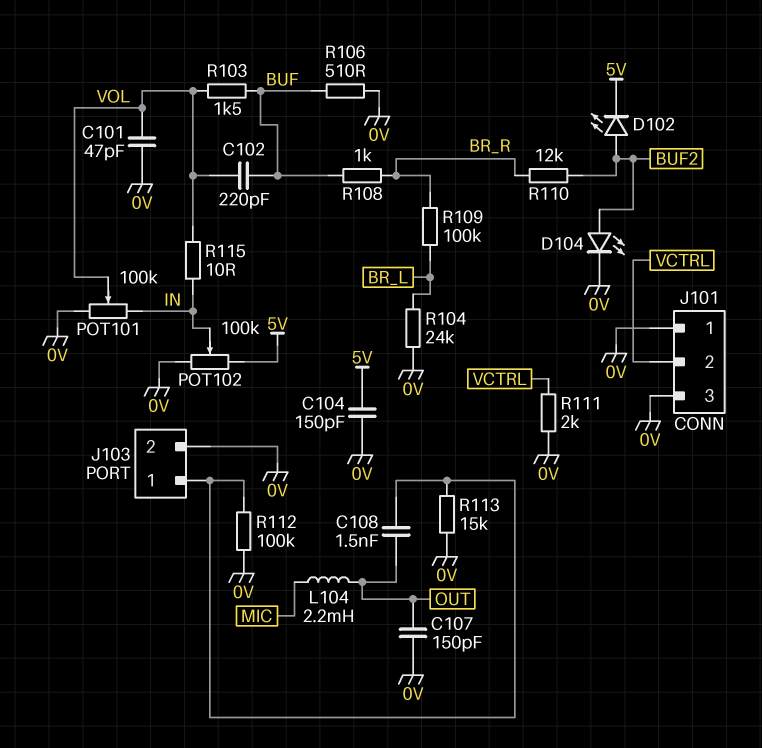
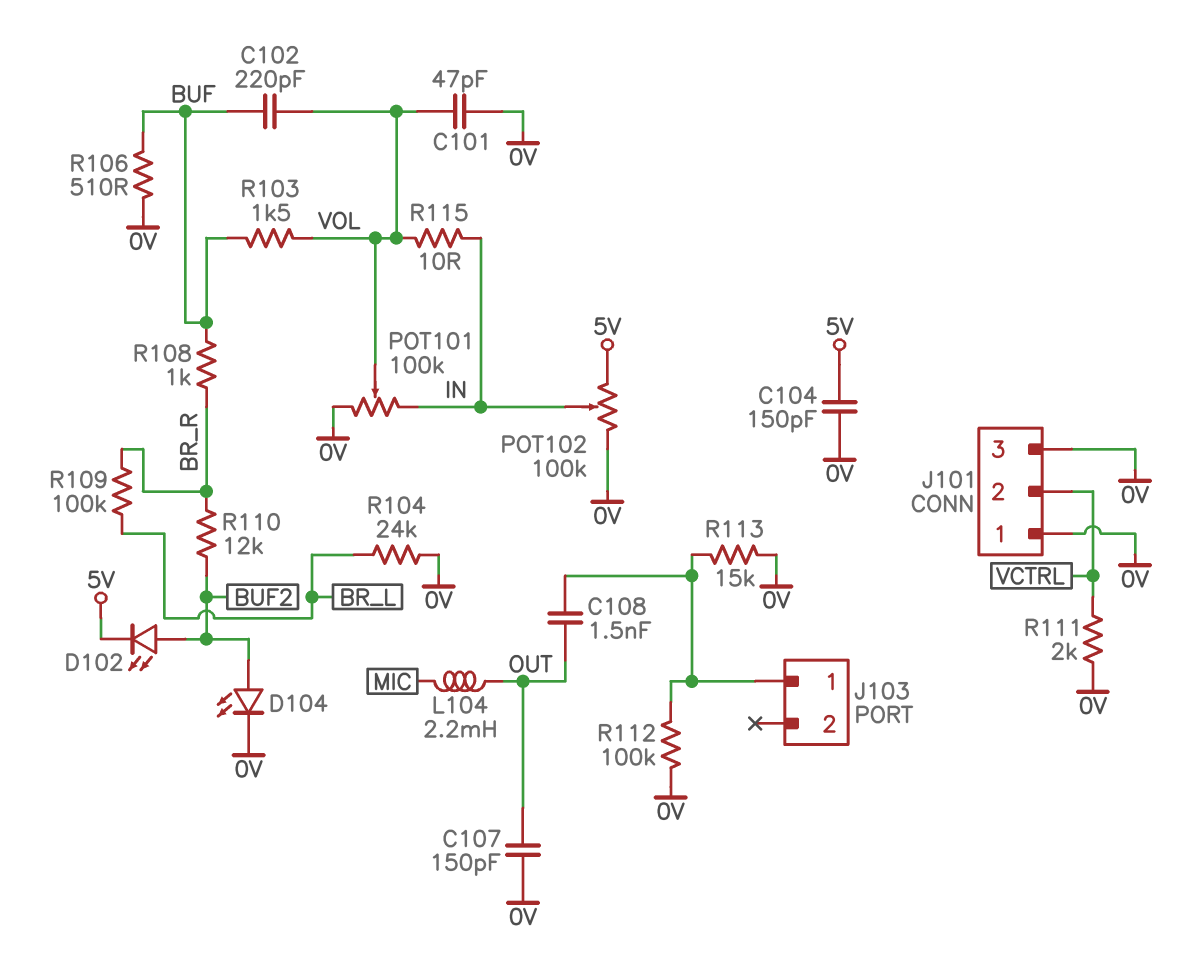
J103 pin 2: 0V -> none

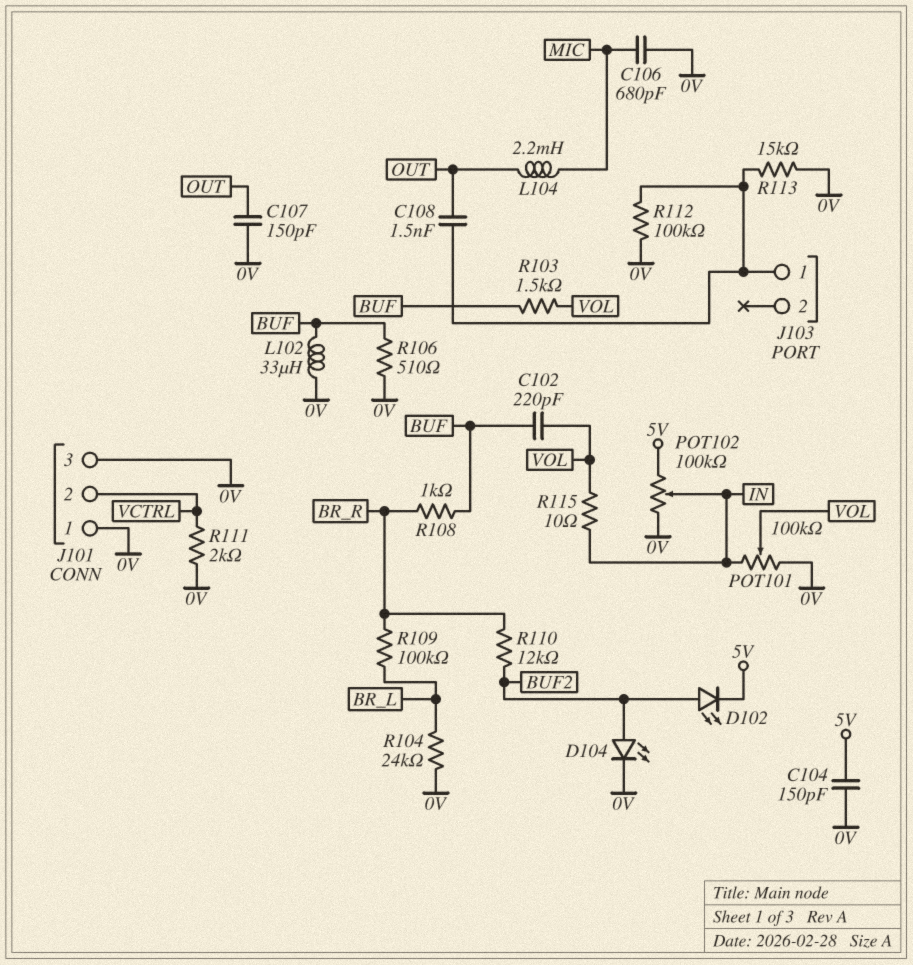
C101: 47pF (0V, VOL) -> none
C106: none -> 680pF (0V, MIC)
L102: none -> 33uH (0V, BUF)

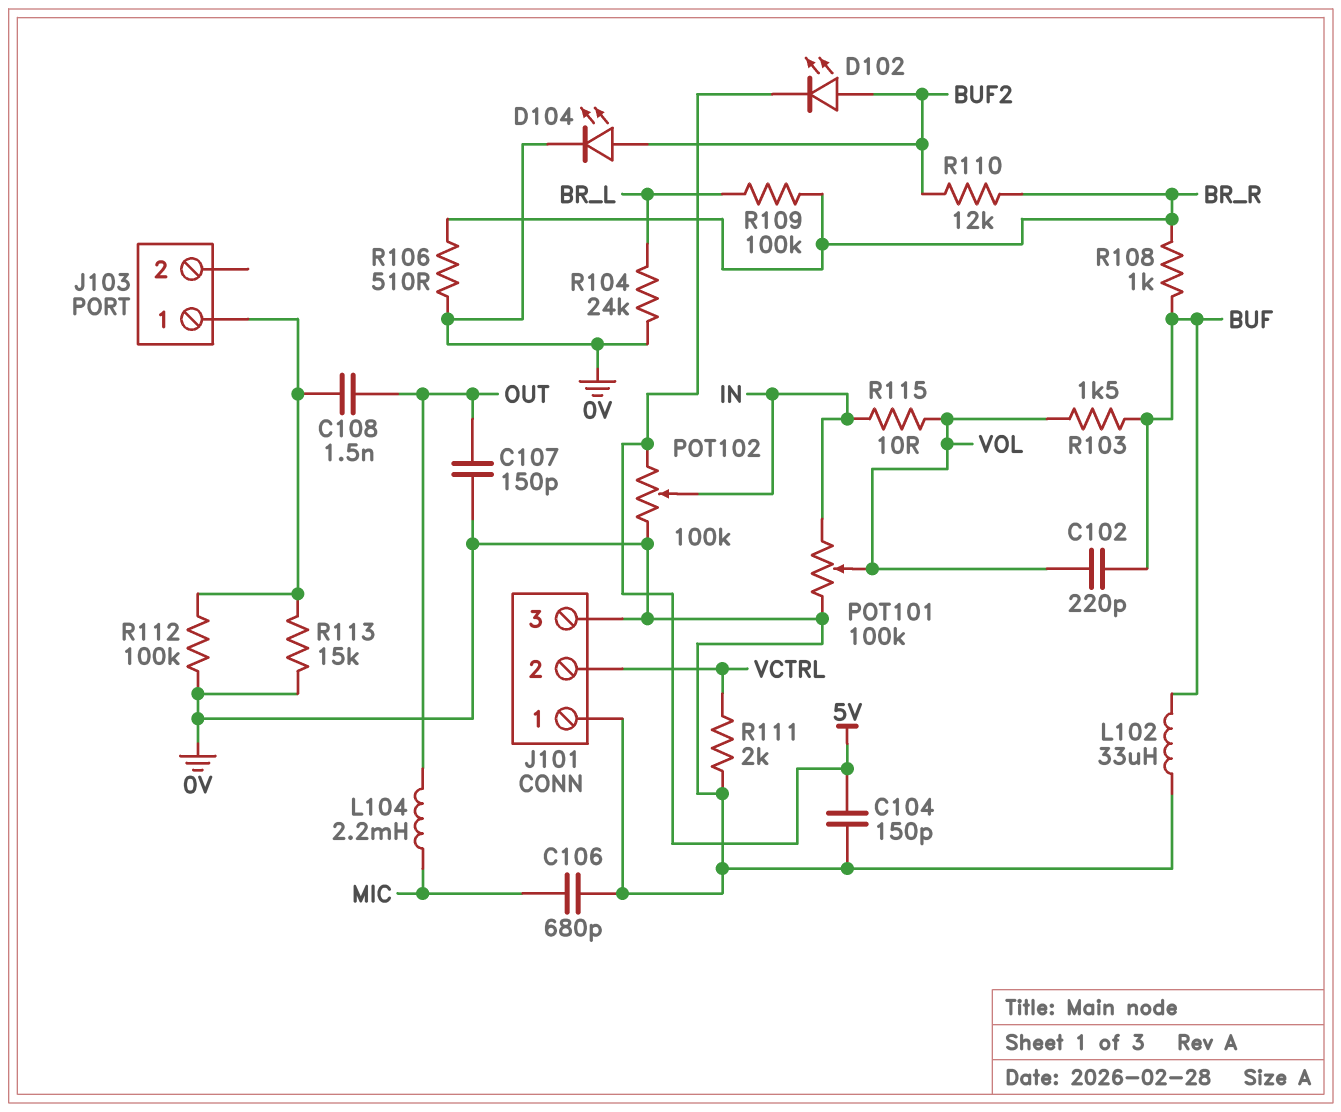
R106: 510 (0V, BUF) -> 510 (0V, BR_R)

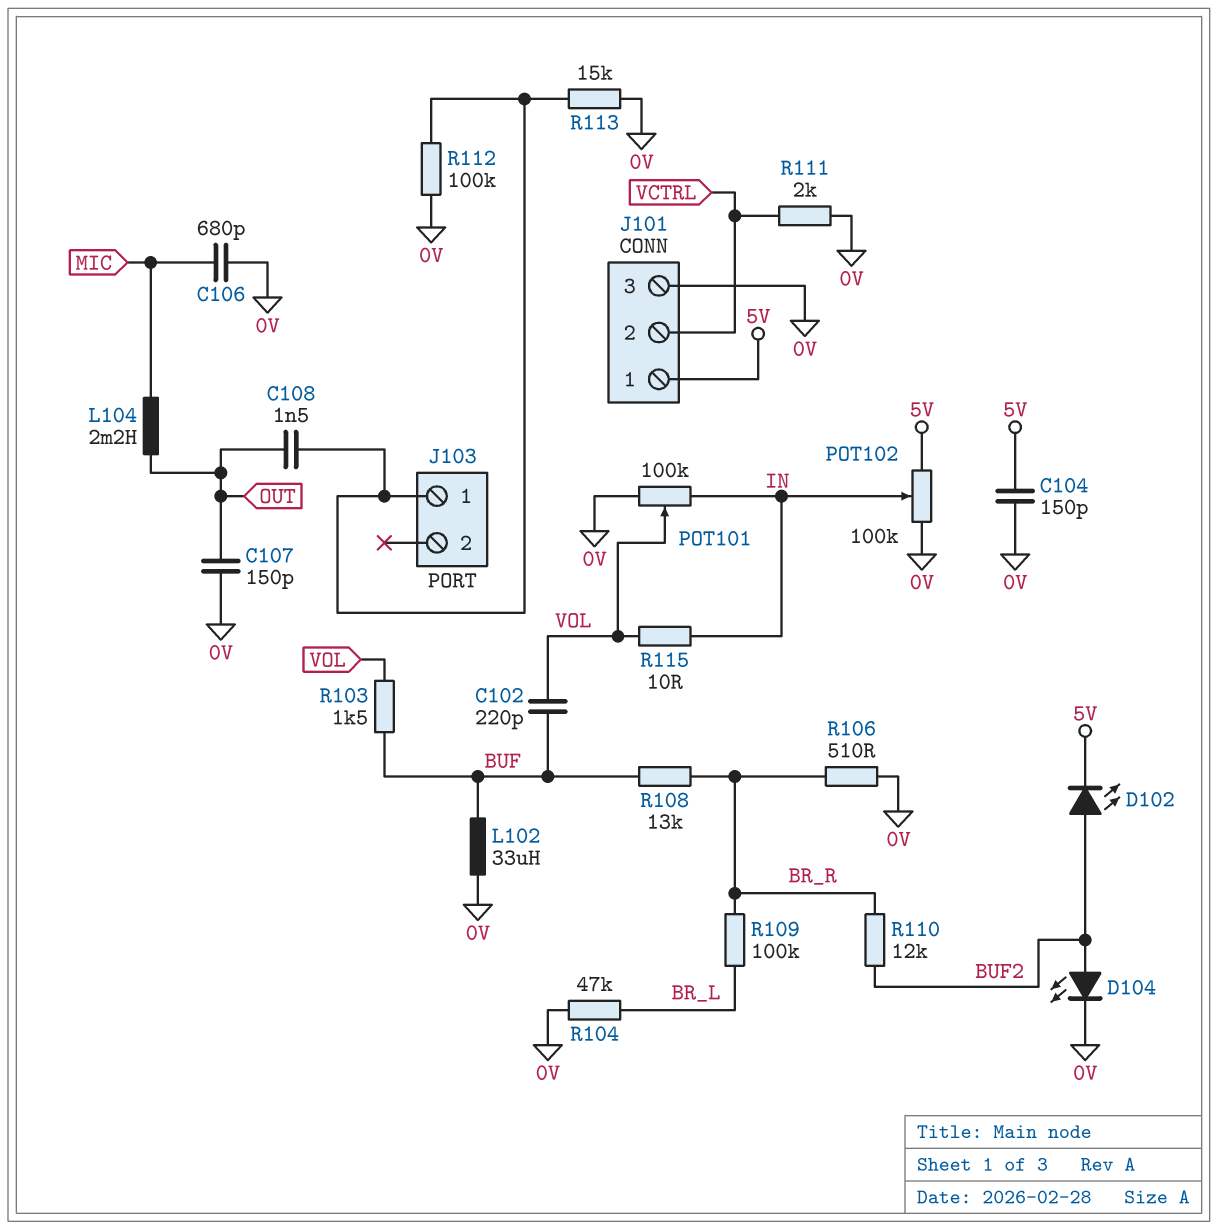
J101 pin 1: 0V -> 5V
R104: 24k (0V, BR_L) -> 47k (0V, BR_L)
R108: 1k (BR_R, BUF) -> 13k (BR_R, BUF)

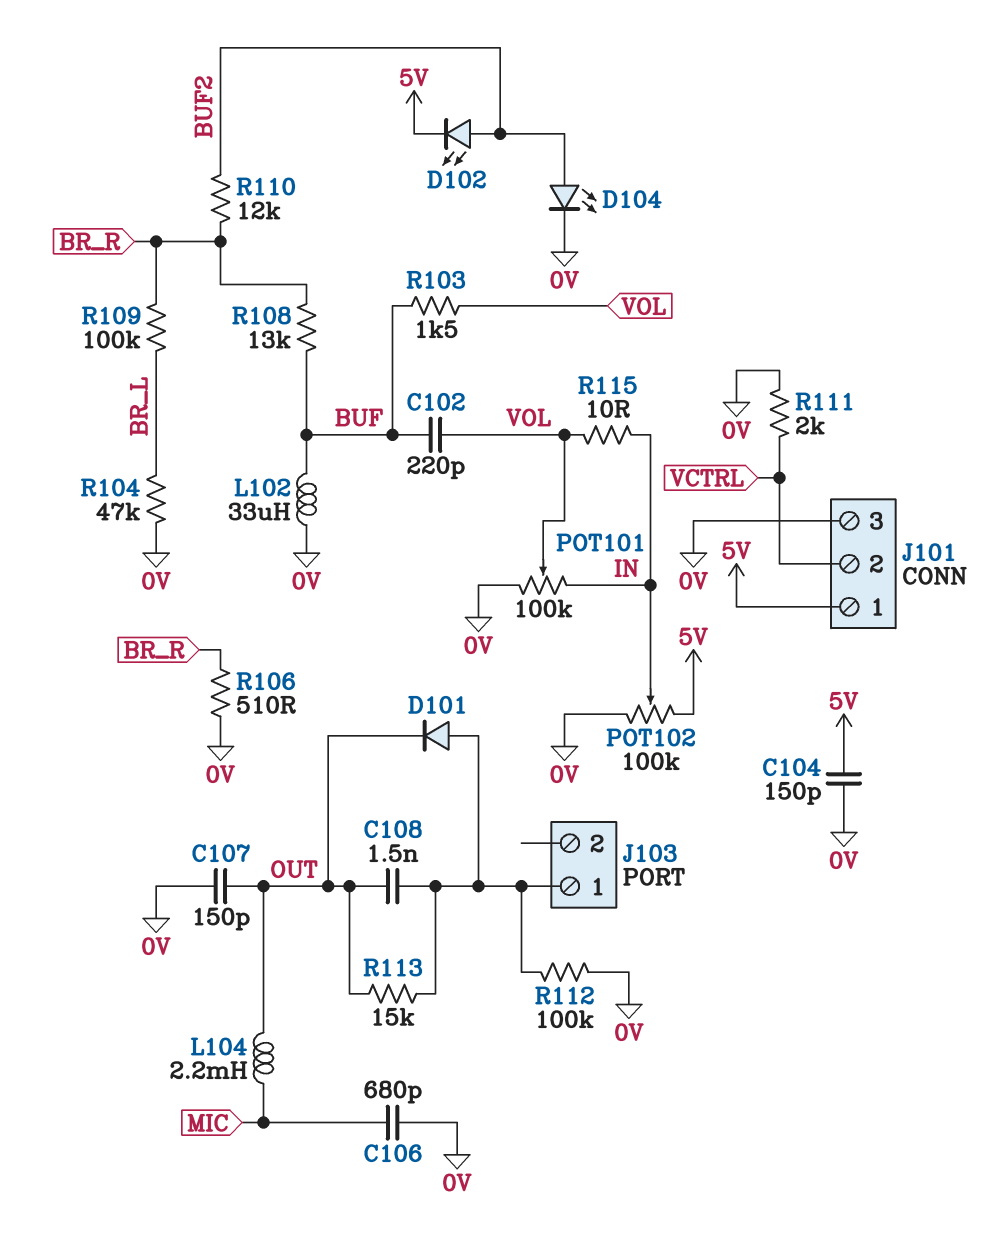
D101: none -> diode (A J103/1, K OUT)
R113: 15k (0V, J103/1) -> 15k (J103/1, OUT)

